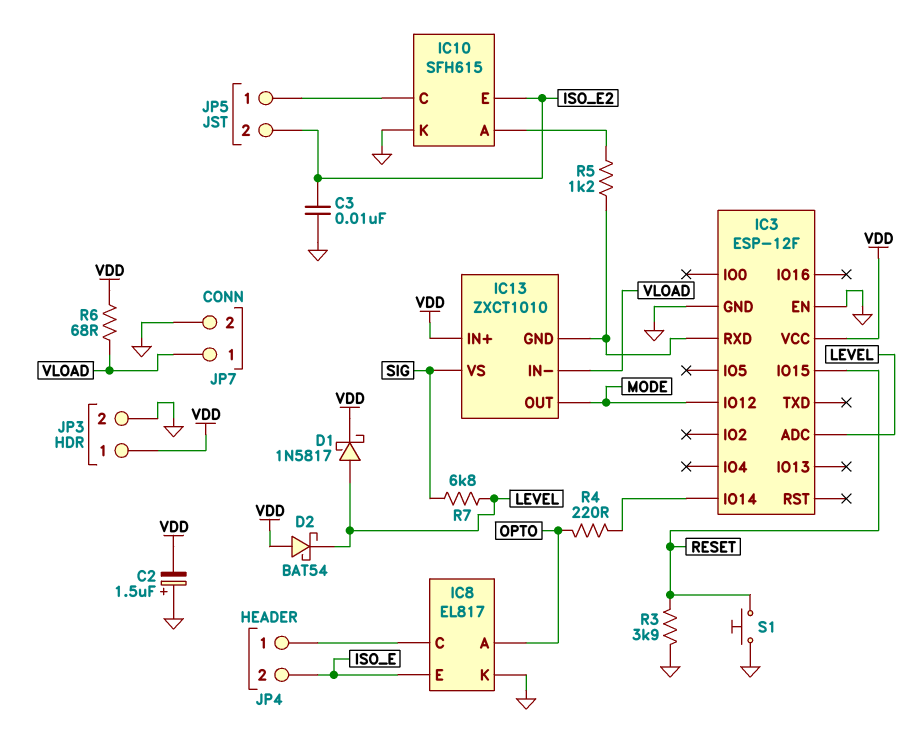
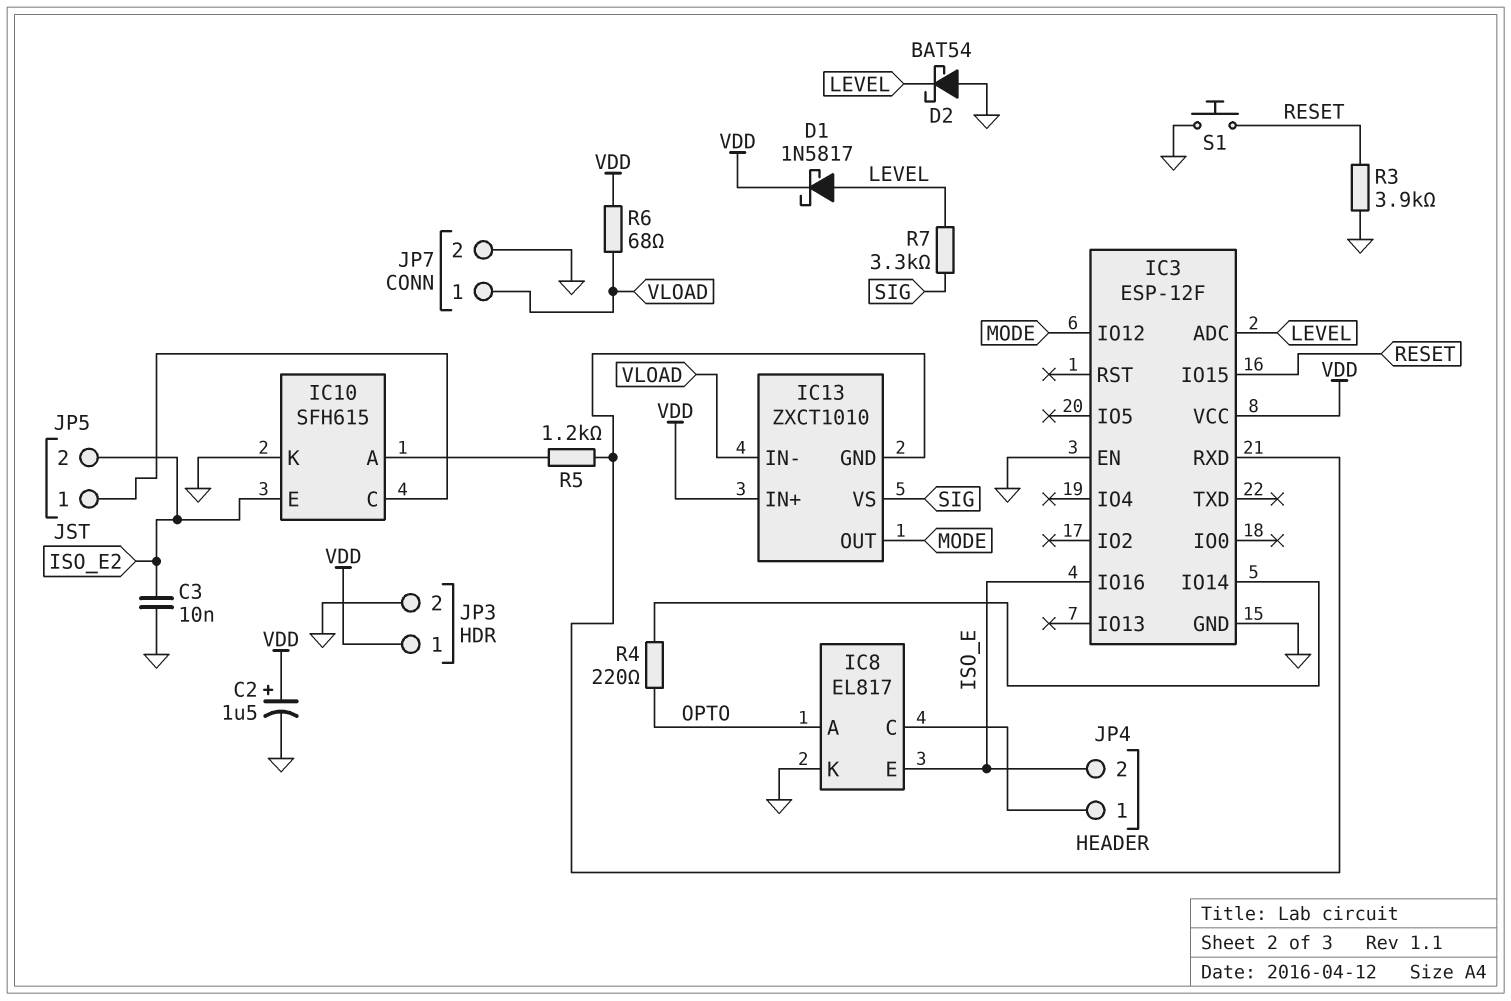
C2: 1.5uF (plus GND, minus VDD) -> 1.5uF (plus VDD, minus GND)
D2: schottky BAT54 (A VDD, K LEVEL) -> schottky BAT54 (A GND, K LEVEL)
IC3 pin IO16: none -> ISO_E
R7: 6.8k (LEVEL, SIG) -> 3.3k (LEVEL, SIG)

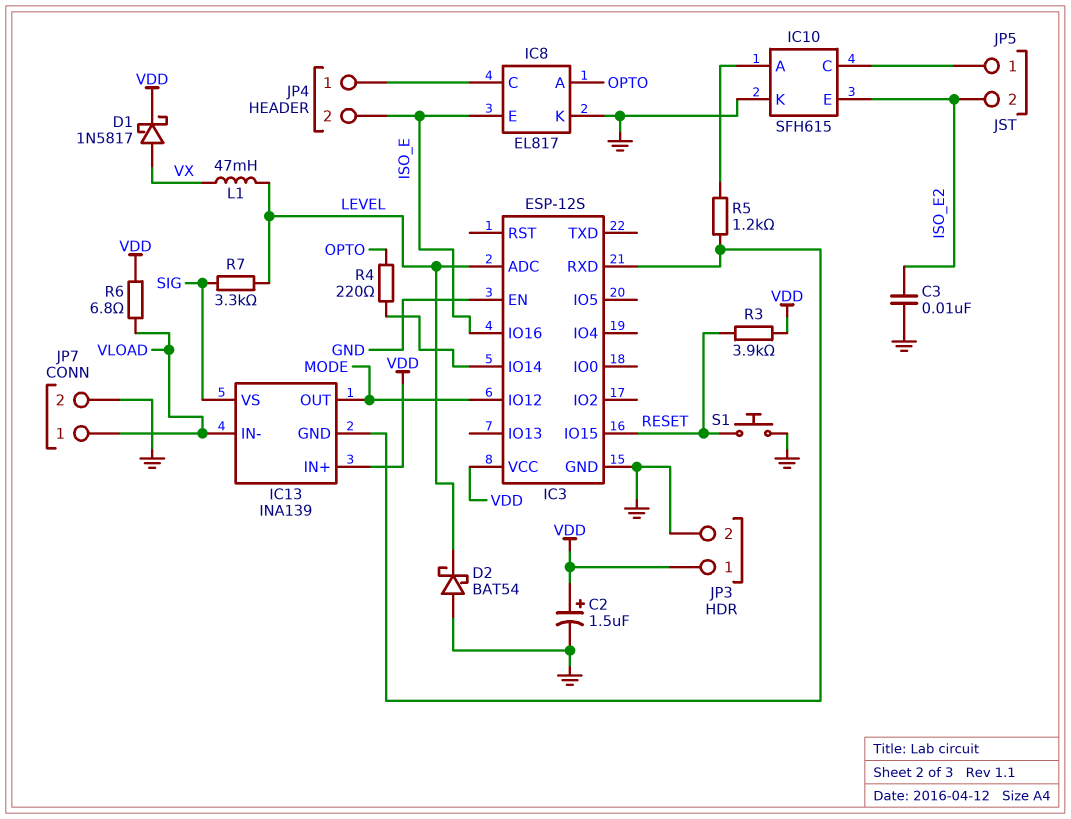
D1: schottky 1N5817 (A LEVEL, K VDD) -> schottky 1N5817 (A VX, K VDD)
IC3: ESP-12F -> ESP-12S
IC13: ZXCT1010 -> INA139
L1: none -> 47mH (LEVEL, VX)
R3: 3.9k (GND, RESET) -> 3.9k (RESET, VDD)
R6: 68 (VDD, VLOAD) -> 6.8 (VDD, VLOAD)

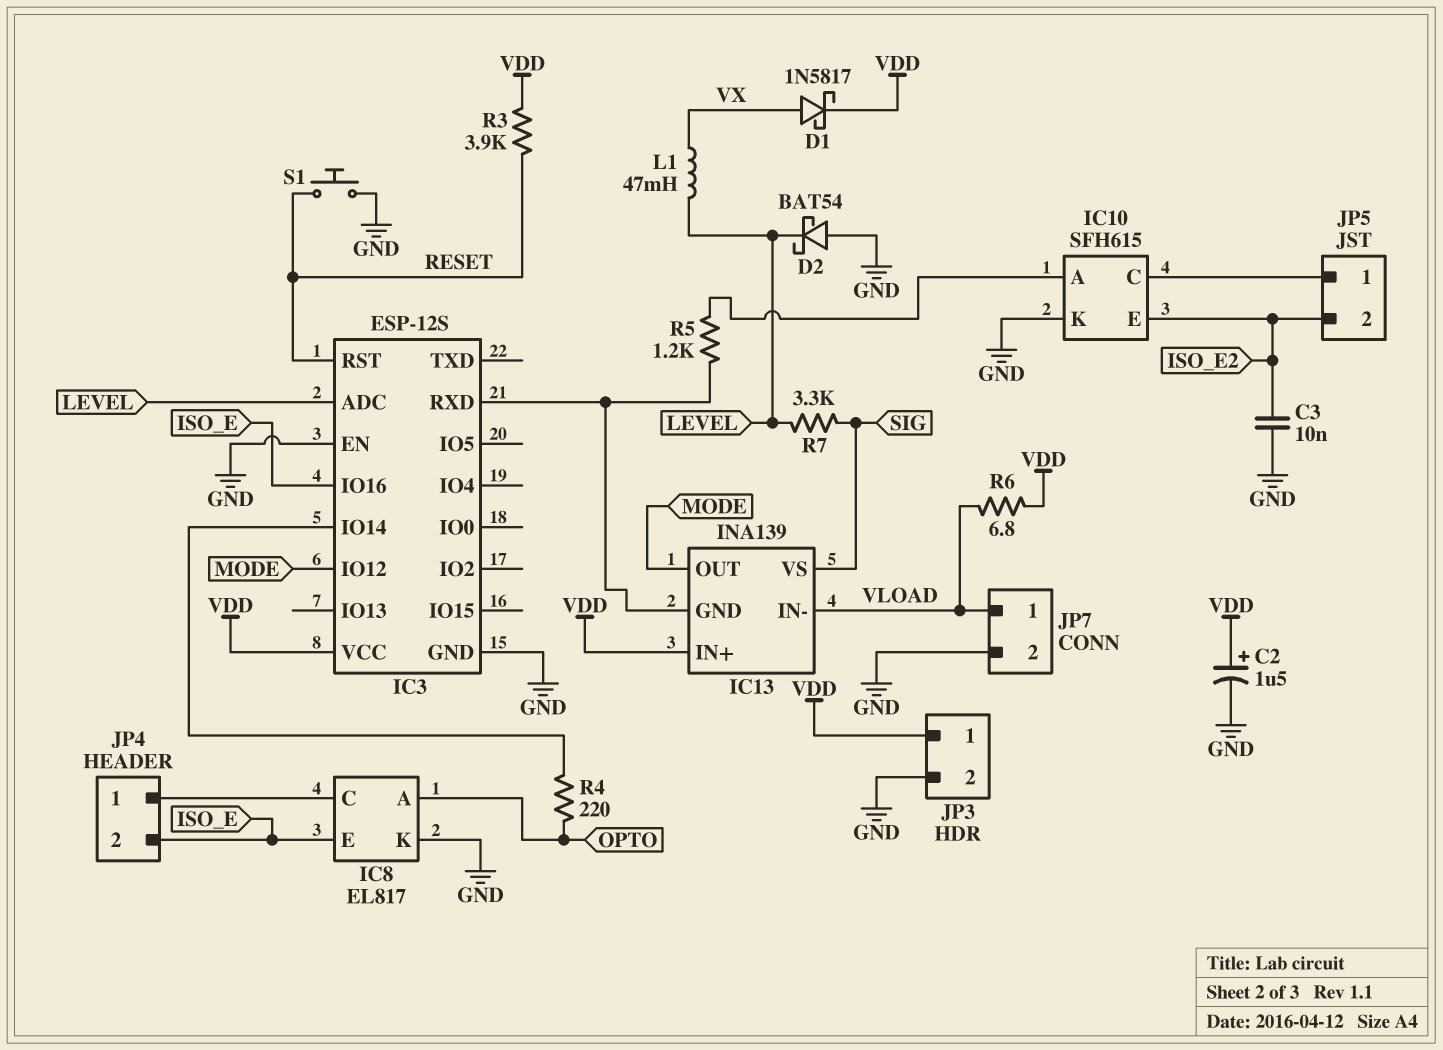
IC3 pin IO15: RESET -> none
IC3 pin RST: none -> RESET

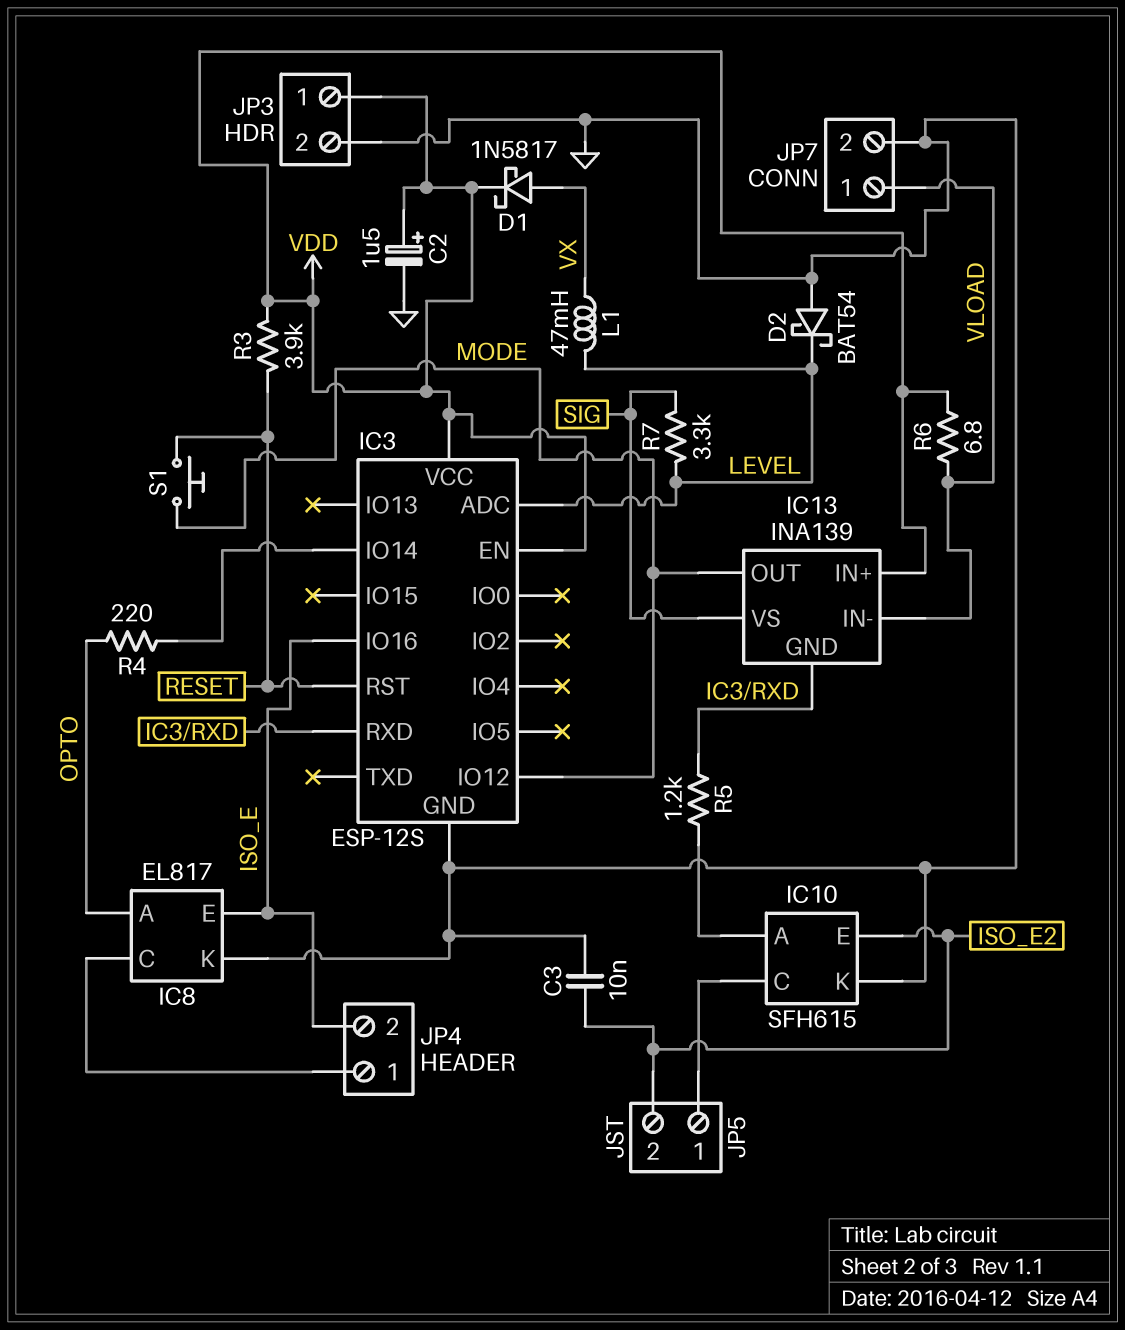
IC3 pin EN: GND -> VDD
S1: button (GND, RESET) -> button (MODE, RESET)

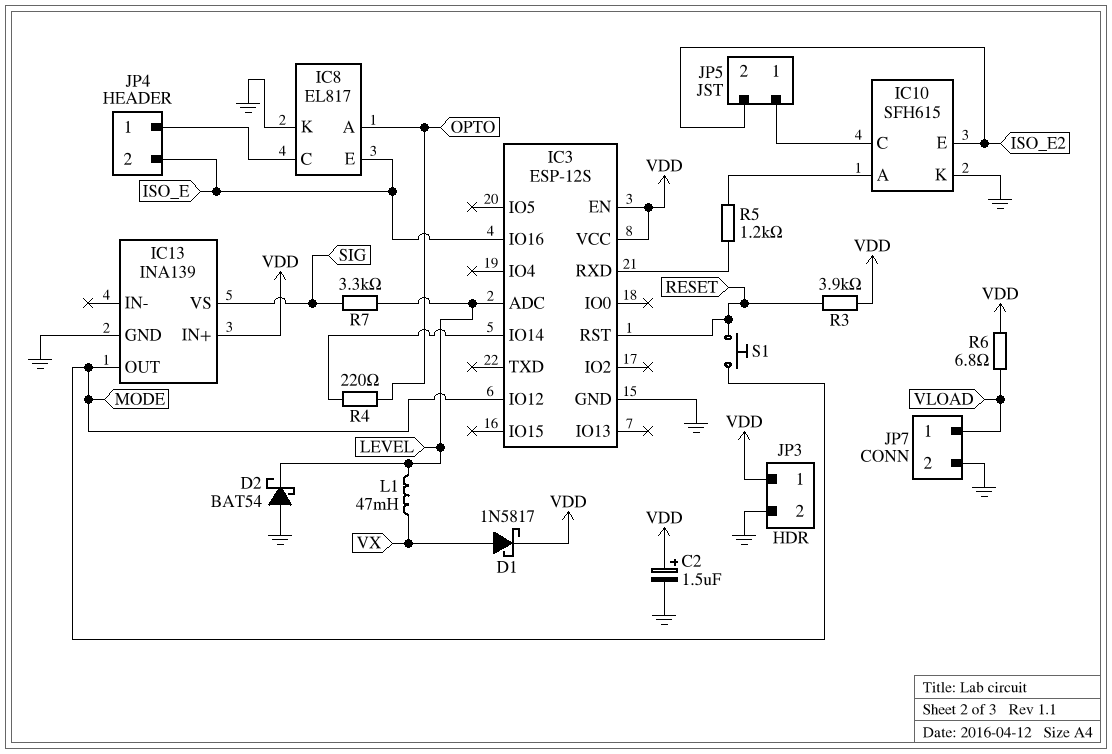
C3: 10nF (GND, ISO_E2) -> none
IC13 pin GND: IC3/RXD -> GND
IC13 pin IN-: VLOAD -> none

